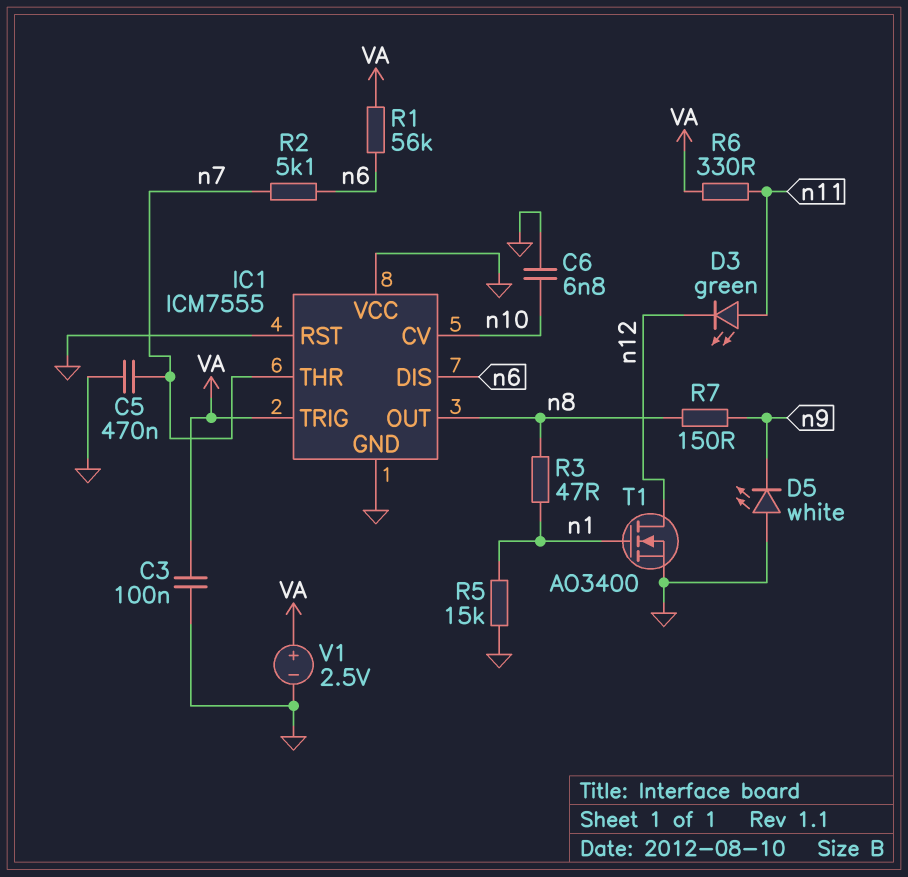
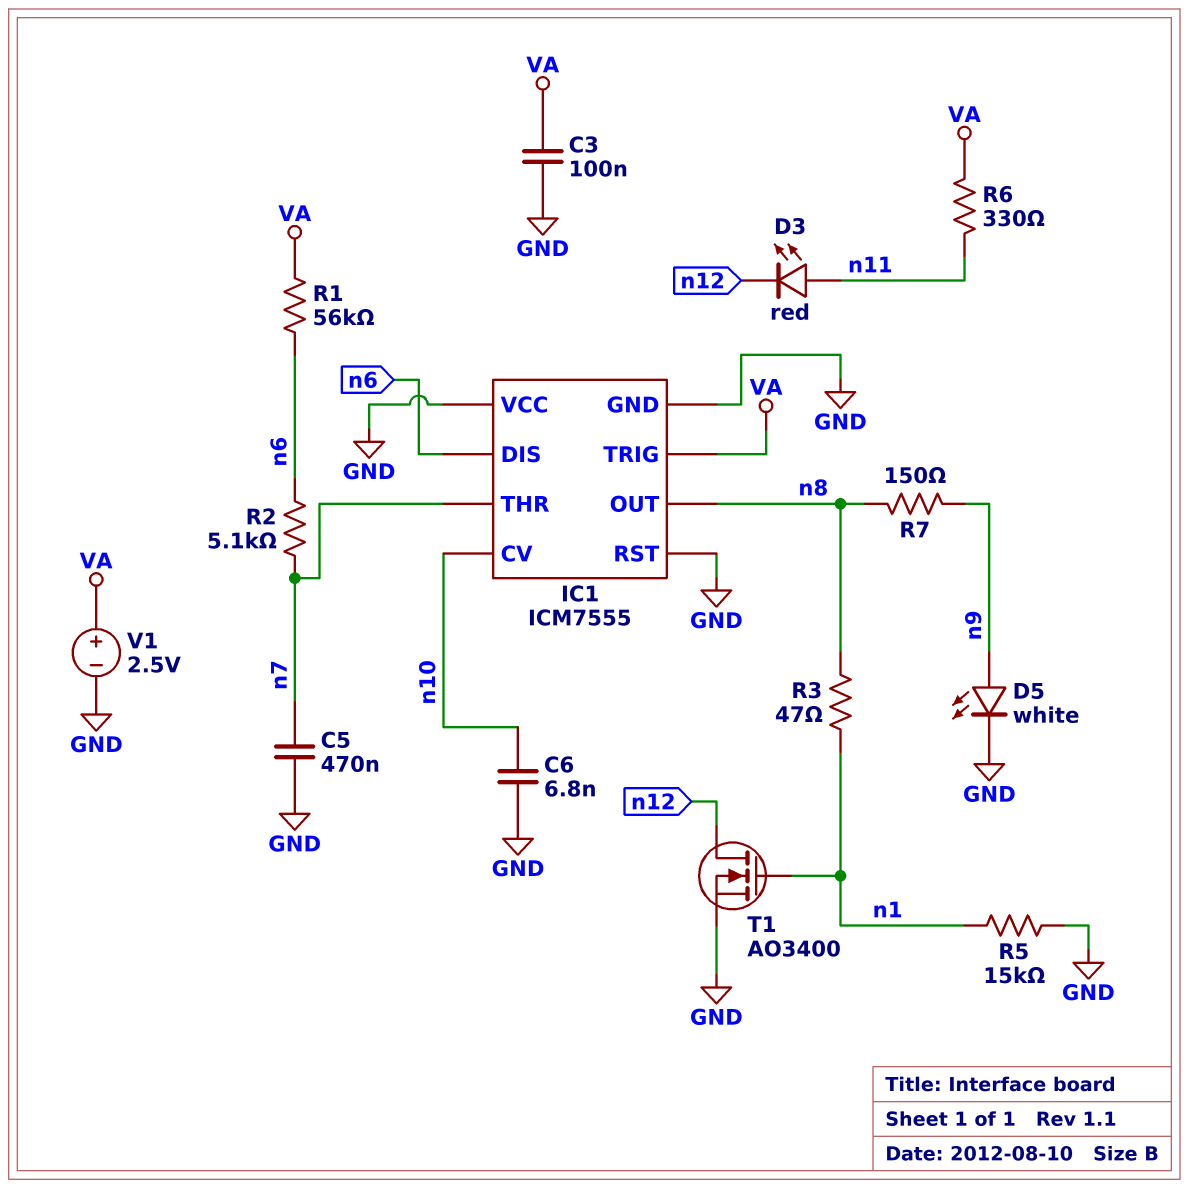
D3: LED green (A n11, K n12) -> LED red (A n11, K n12)
D5: LED white (A GND, K n9) -> LED white (A n9, K GND)

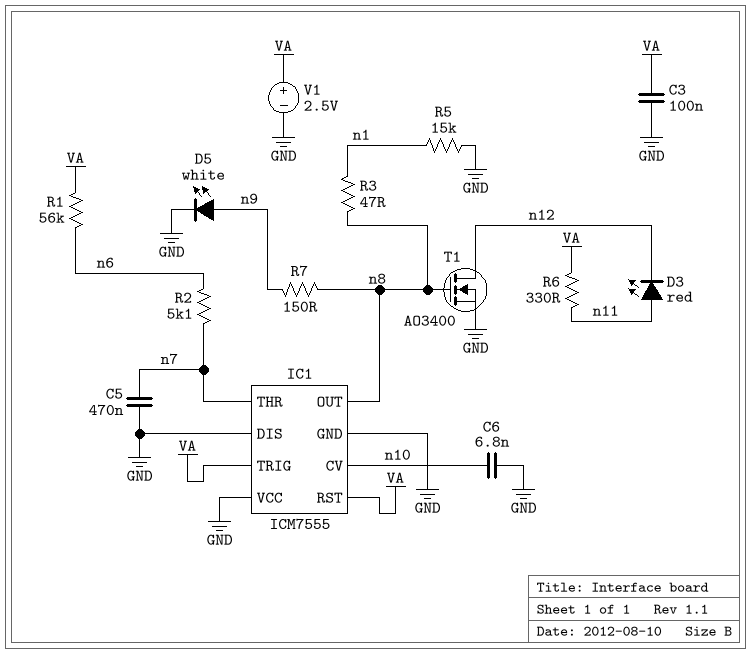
IC1 pin DIS: n6 -> GND
IC1 pin RST: GND -> VA
T1: NMOS AO3400 (G n1, D n12, S GND) -> NMOS AO3400 (G n8, D n12, S GND)

